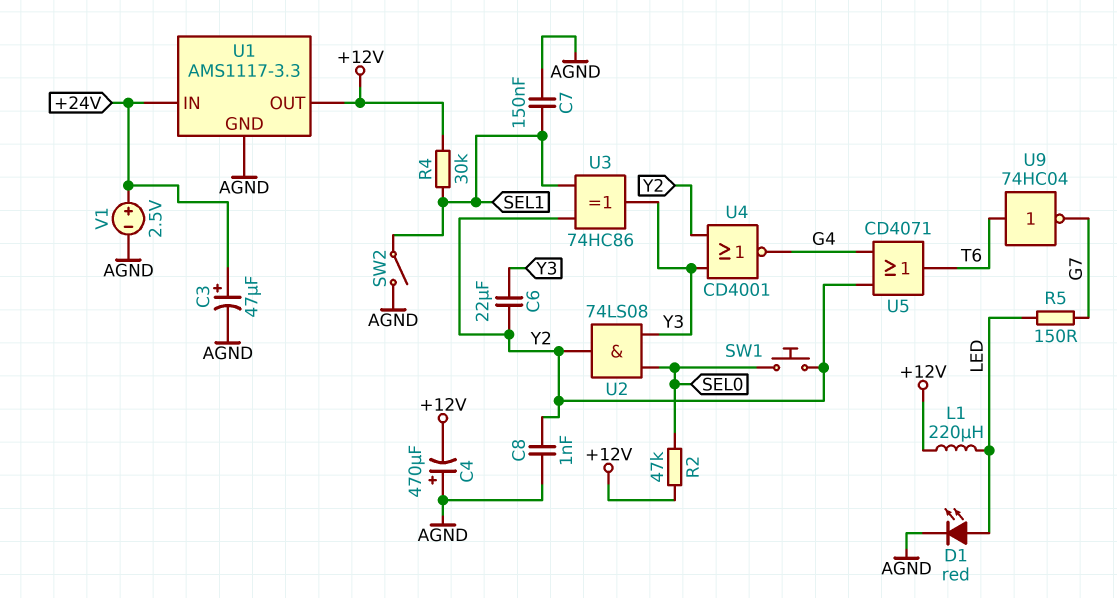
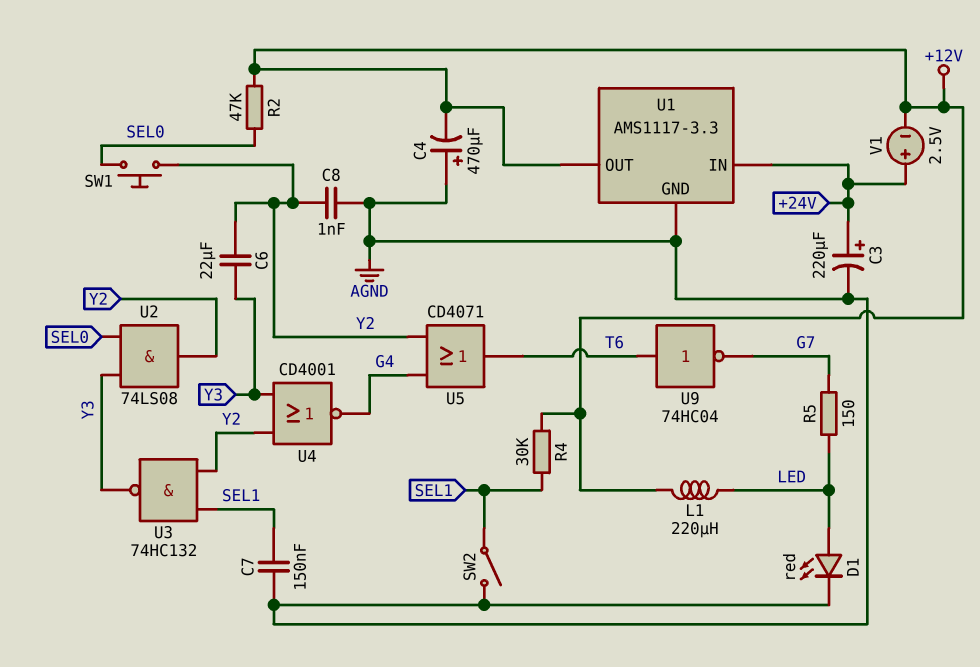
C3: 47uF (plus +24V, minus AGND) -> 220uF (plus +24V, minus AGND)
U3: XOR 74HC86 (in SEL1, in Y2, out Y3) -> NAND 74HC132 (in SEL1, in Y2, out Y3)
V1: 2.5V (plus +24V, minus AGND) -> 2.5V (plus +24V, minus +12V)

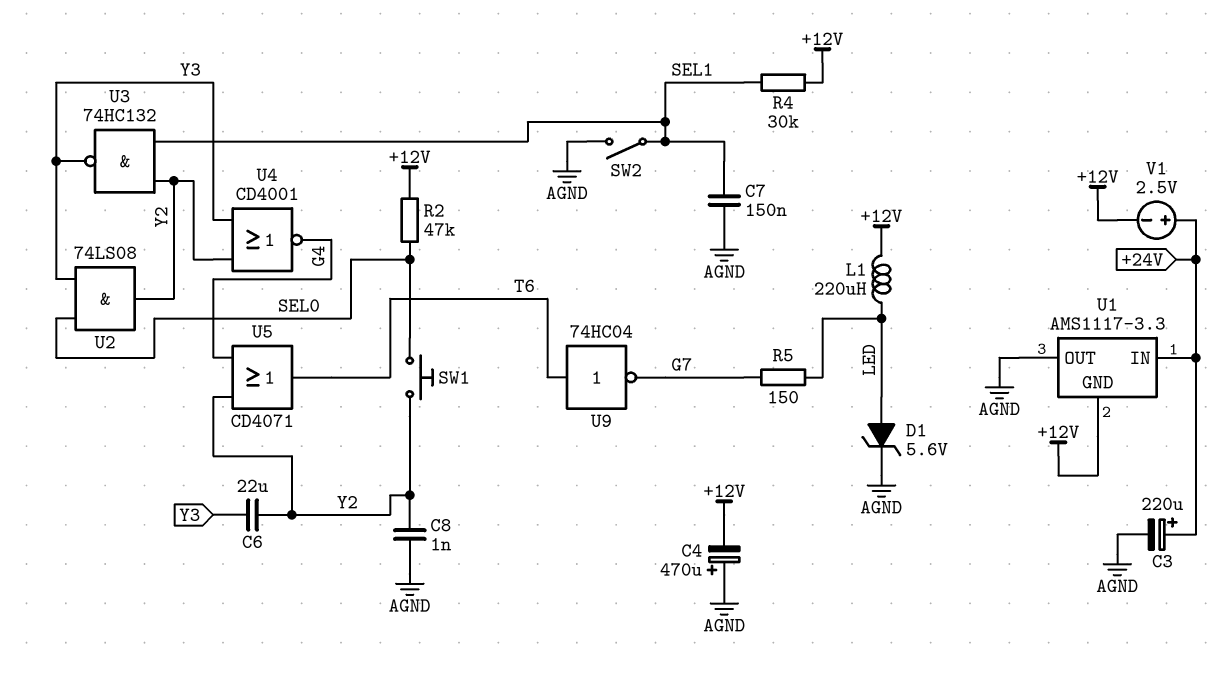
D1: LED red (A LED, K AGND) -> zener 5.6V (A LED, K AGND)
U1 pin GND: AGND -> +12V
U1 pin OUT: +12V -> AGND

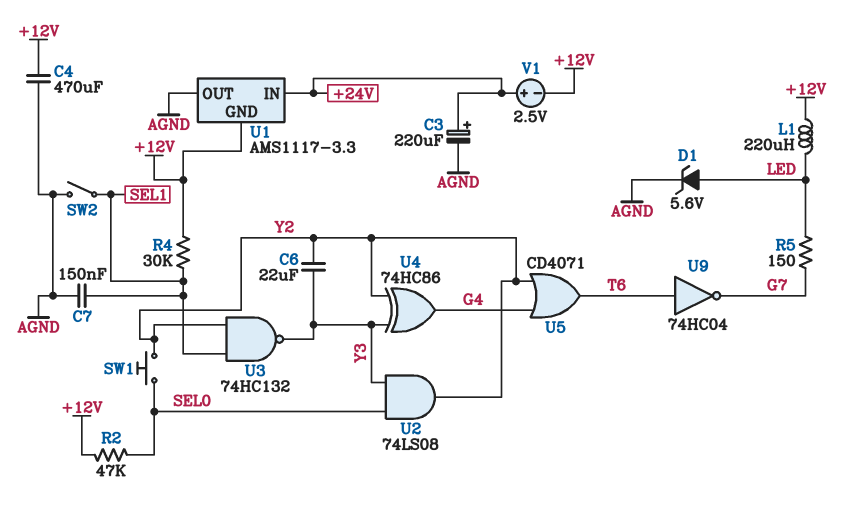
C4: 470uF (plus AGND, minus +12V) -> 470uF (+12V, AGND)
C8: 1nF (AGND, Y2) -> none
U4: NOR CD4001 (in Y2, in Y3, out G4) -> XOR 74HC86 (in Y2, in Y3, out G4)

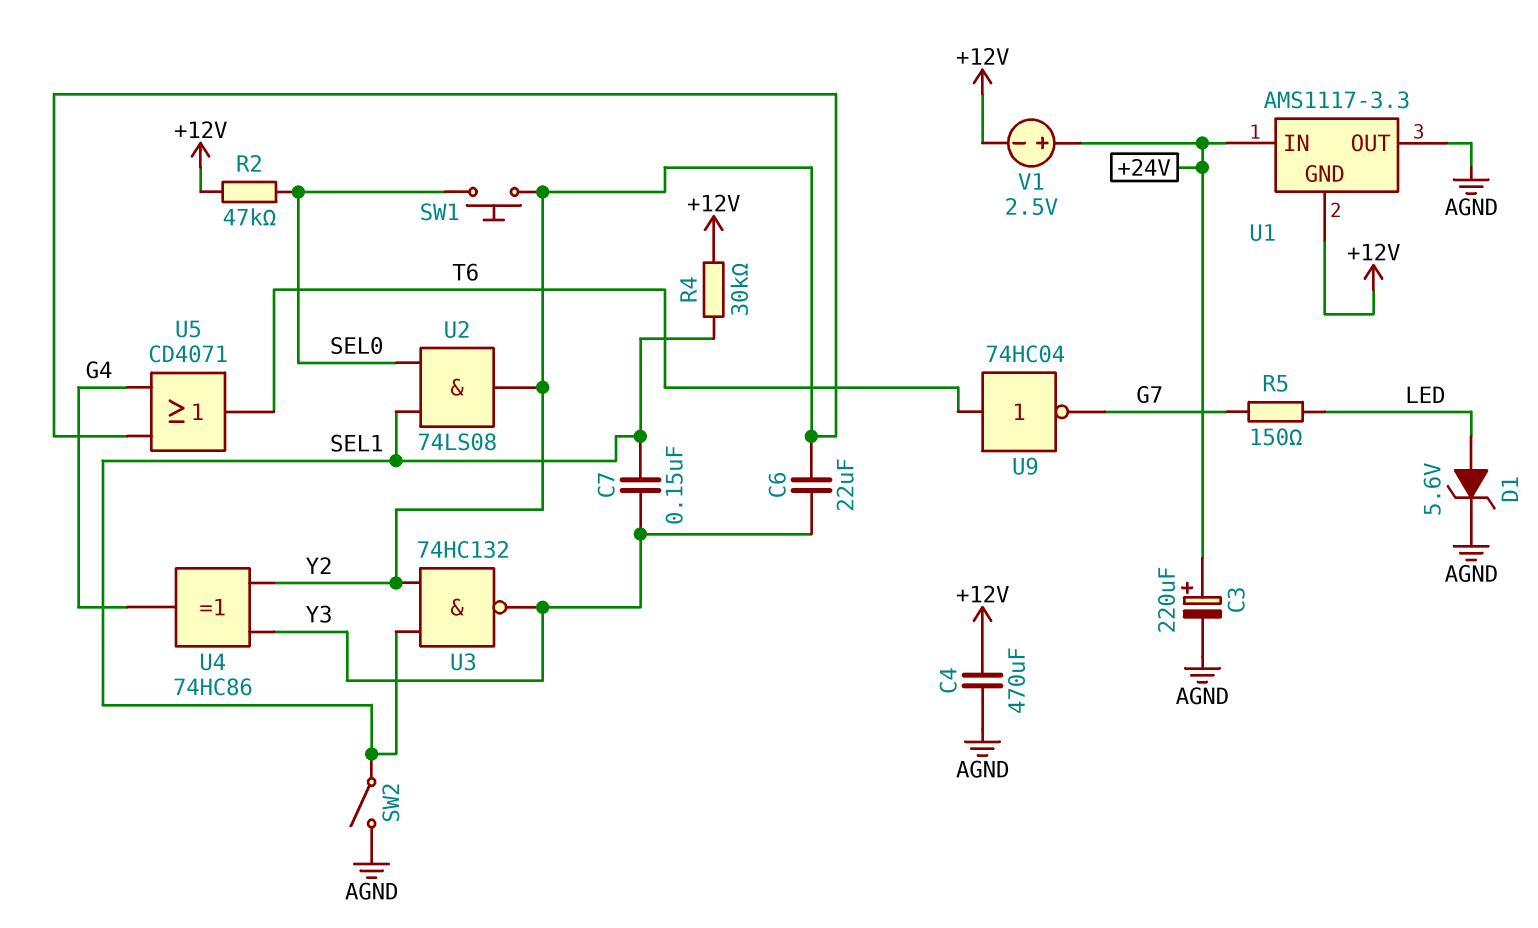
C7: 150nF (AGND, SEL1) -> 150nF (SEL1, Y3)
L1: 220uH (+12V, LED) -> none
U2: AND 74LS08 (in SEL0, in Y3, out Y2) -> AND 74LS08 (in SEL0, in SEL1, out Y2)

